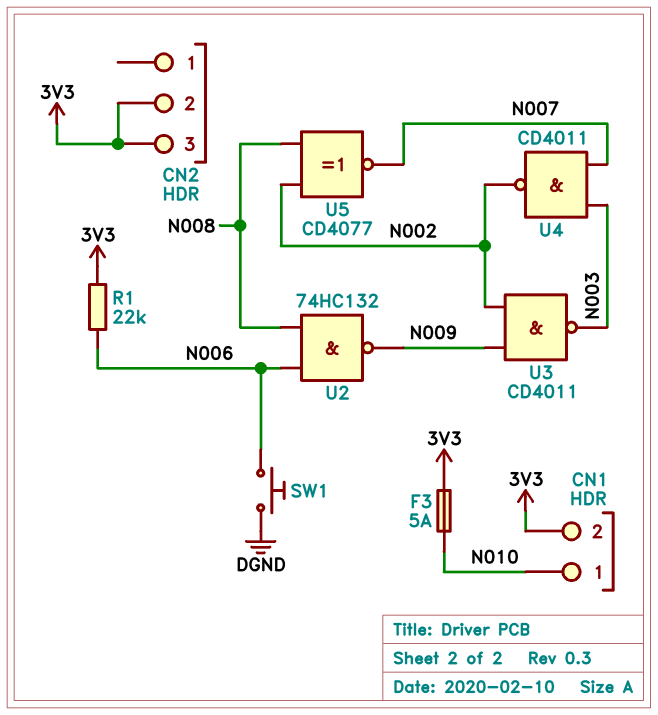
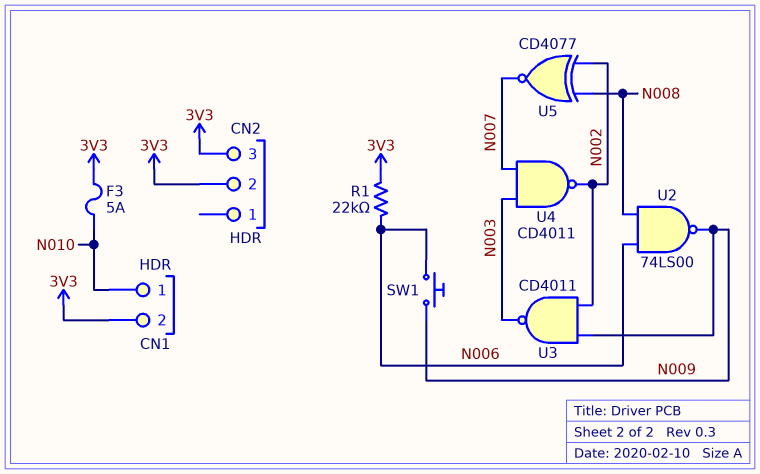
SW1: button (DGND, N006) -> button (N006, N009)
U2: NAND 74HC132 (in N006, in N008, out N009) -> NAND 74LS00 (in N006, in N008, out N009)

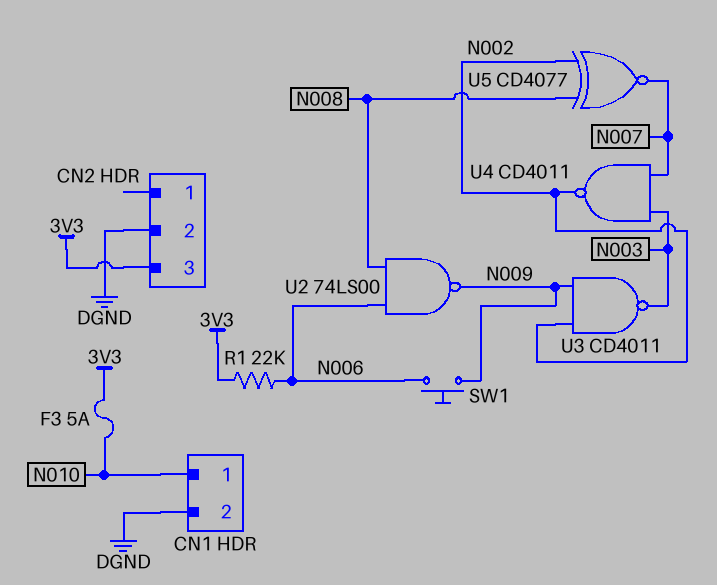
CN1 pin 2: 3V3 -> DGND
CN2 pin 2: 3V3 -> DGND

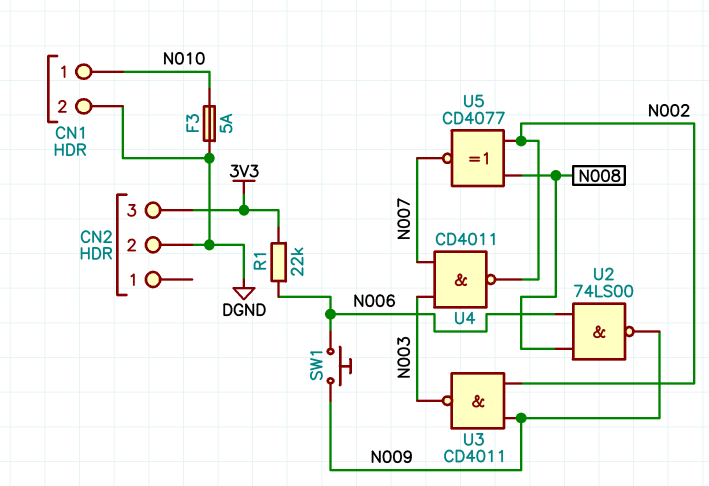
F3: 5A (3V3, N010) -> 5A (DGND, N010)

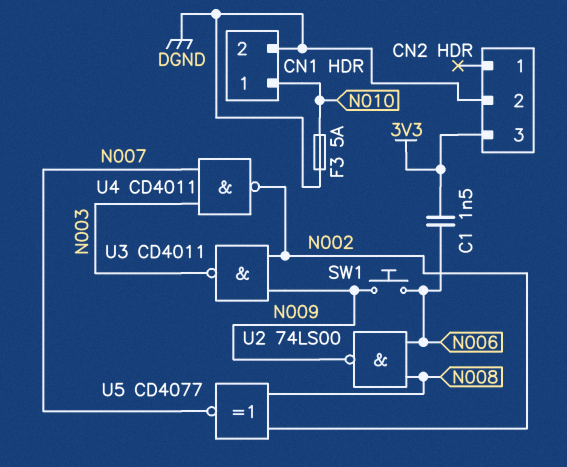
C1: none -> 1.5nF (3V3, N006)
R1: 22k (3V3, N006) -> none

